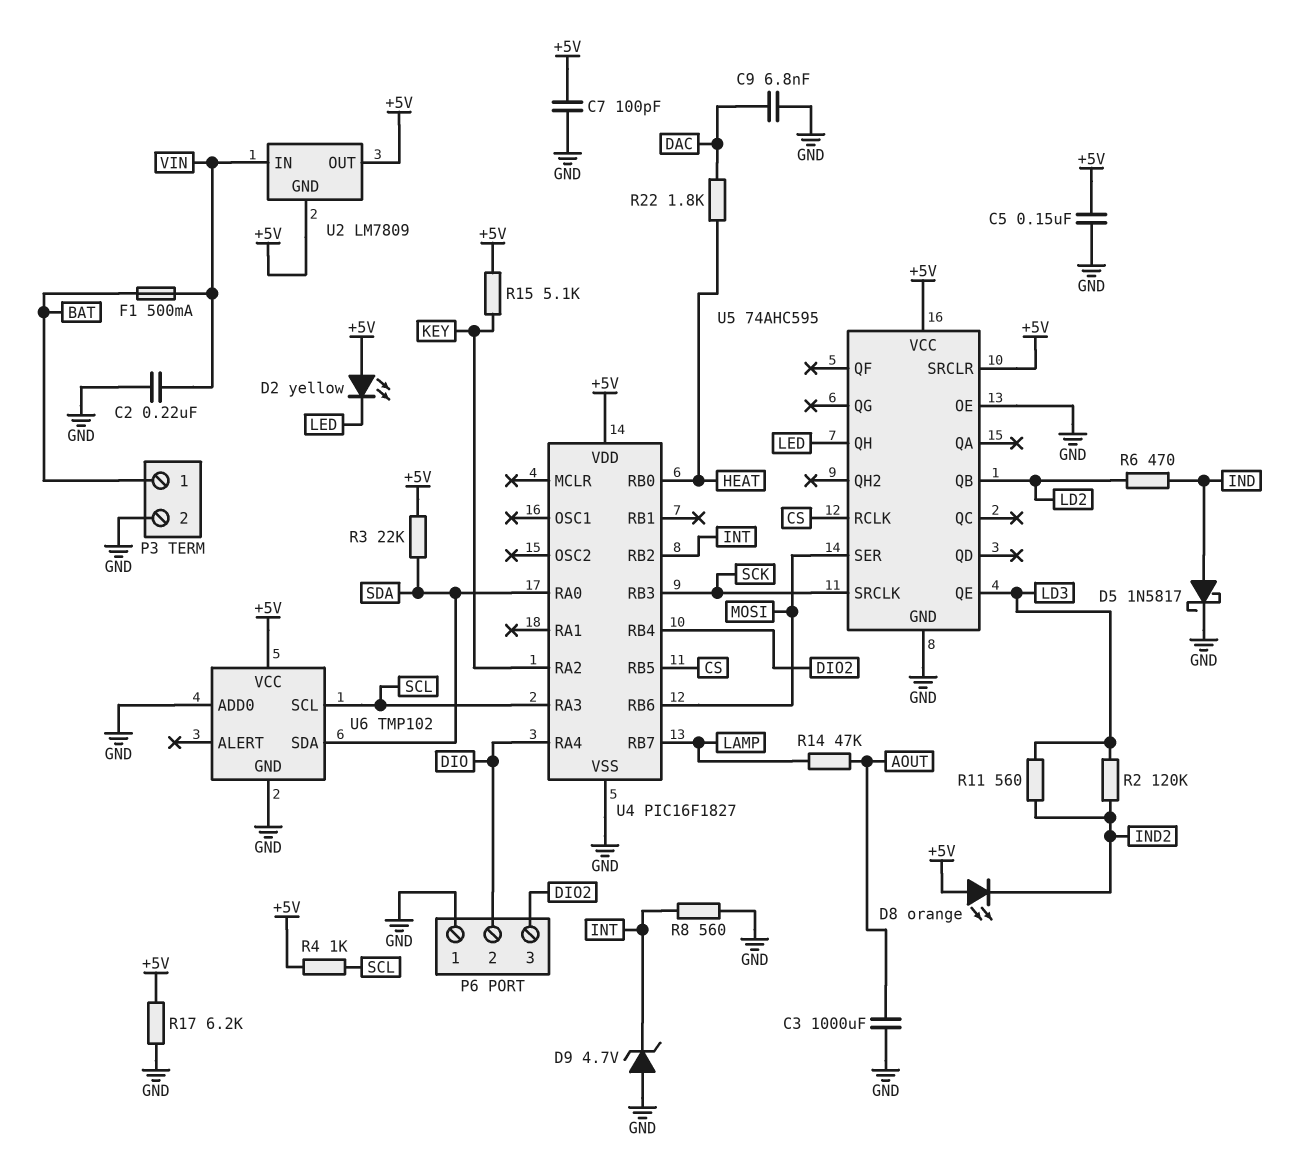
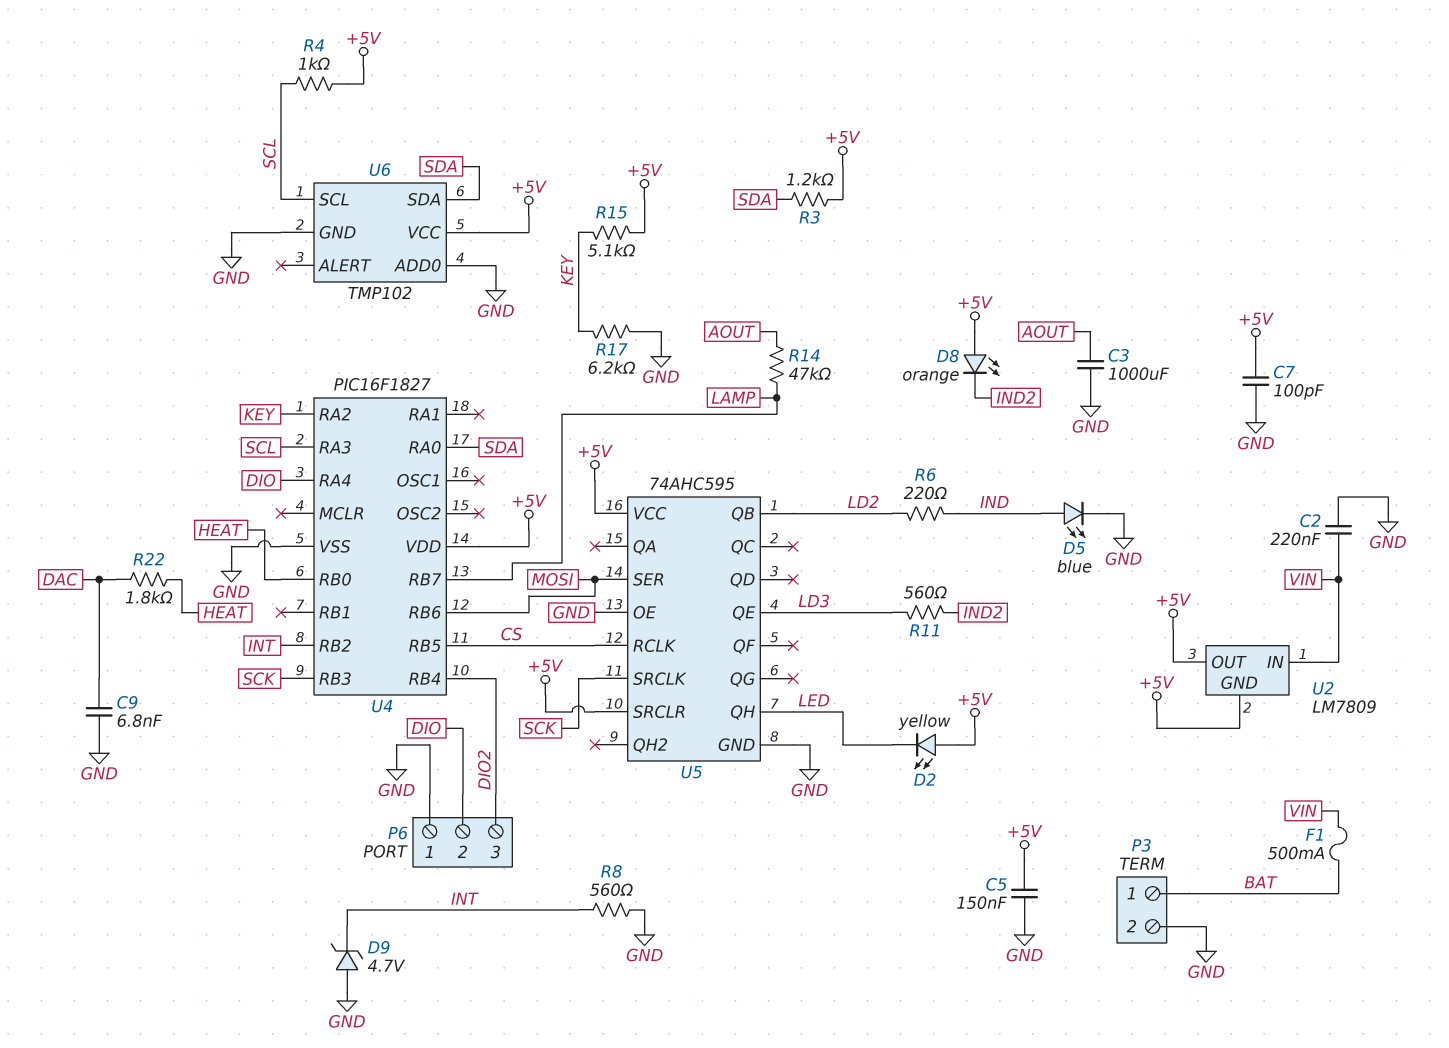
D5: schottky 1N5817 (A IND, K GND) -> LED blue (A IND, K GND)
R2: 120k (IND2, LD3) -> none
R3: 22k (+5V, SDA) -> 1.2k (+5V, SDA)
R6: 470 (IND, LD2) -> 220 (IND, LD2)
R17: 6.2k (+5V, GND) -> 6.2k (GND, KEY)

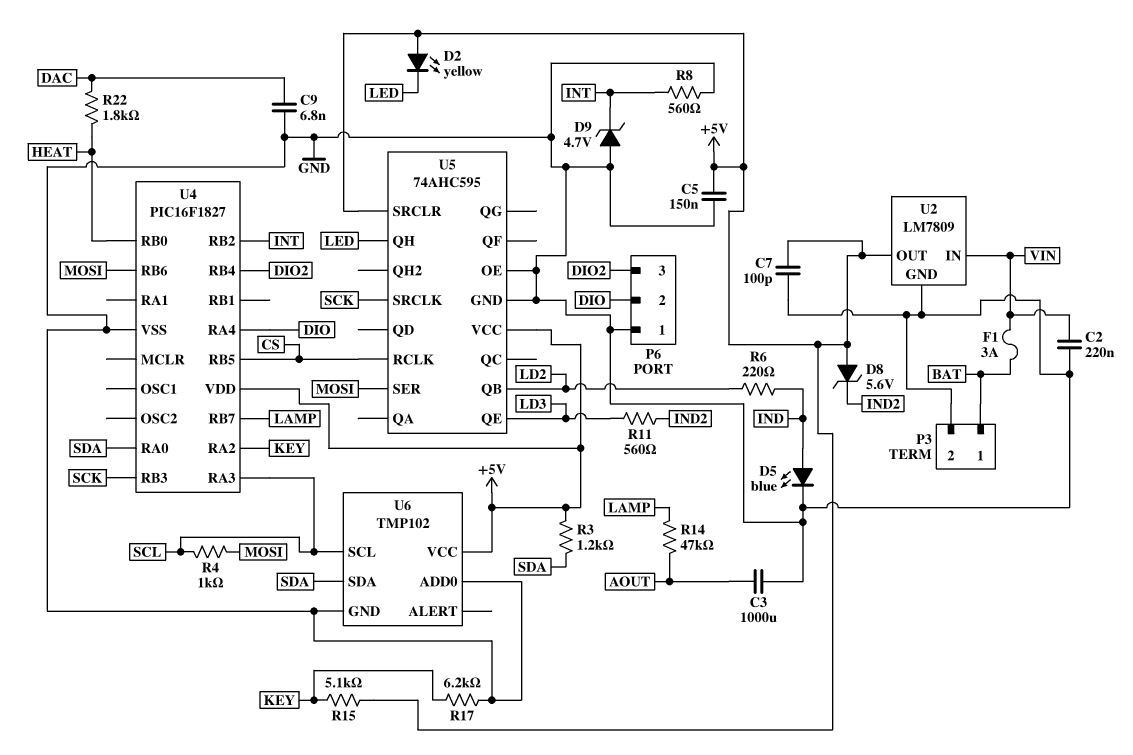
D8: LED orange (A +5V, K IND2) -> zener 5.6V (A +5V, K IND2)
F1: 500mA (BAT, VIN) -> 3A (BAT, VIN)
R4: 1k (+5V, SCL) -> 1k (MOSI, SCL)
U2 pin GND: +5V -> GND

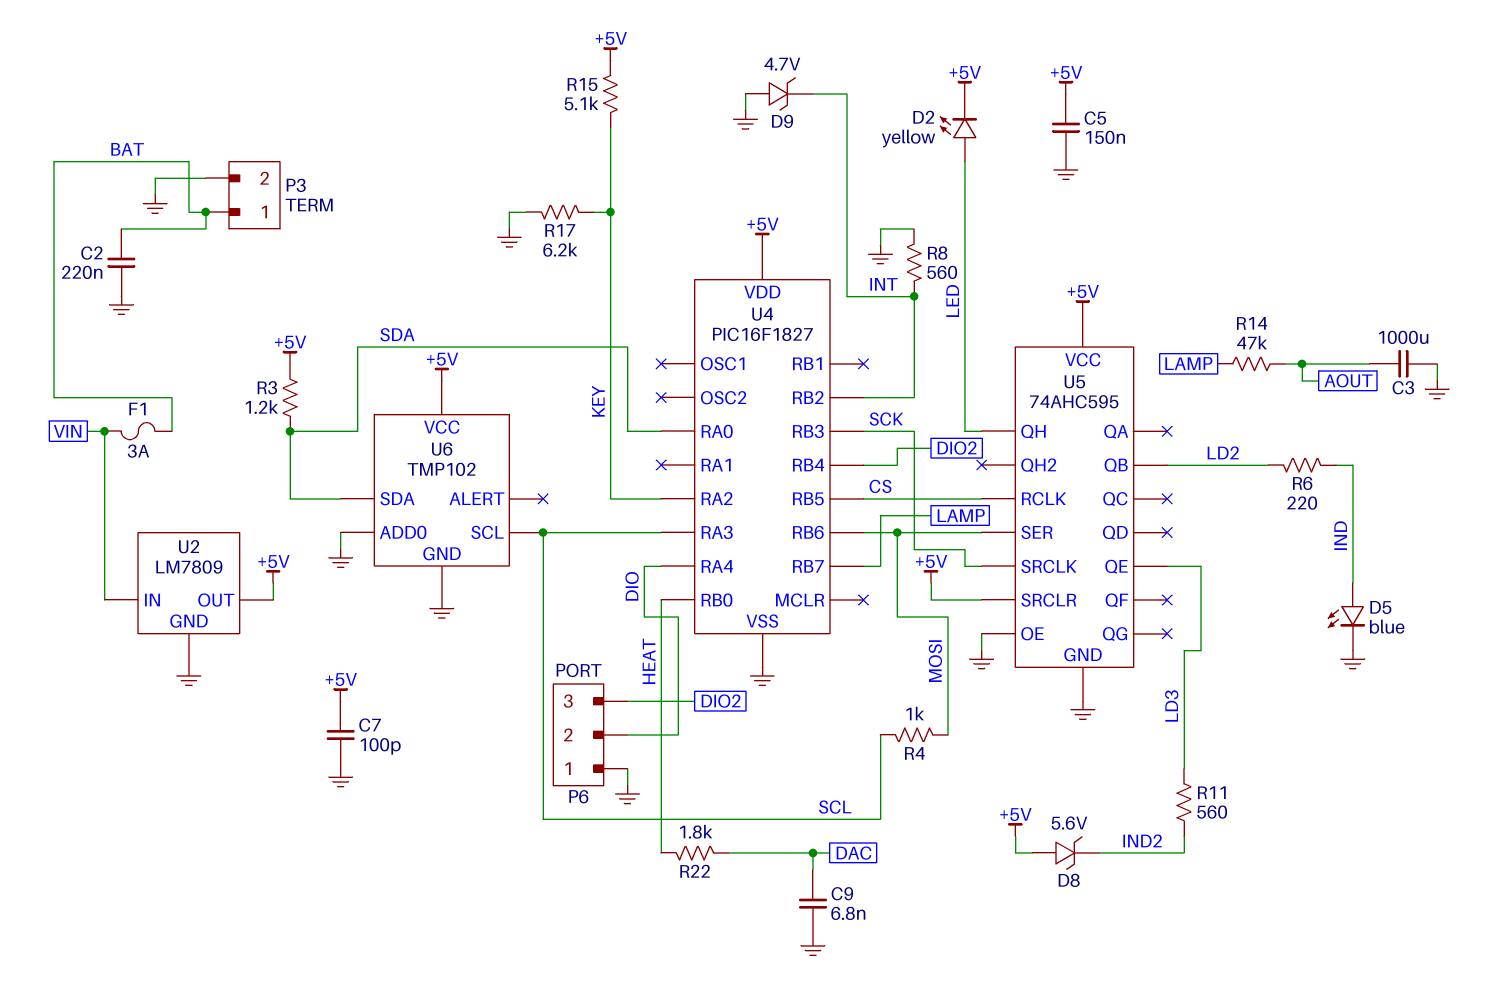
C2: 220nF (GND, VIN) -> 220nF (BAT, GND)
D2: LED yellow (A +5V, K LED) -> LED yellow (A LED, K +5V)

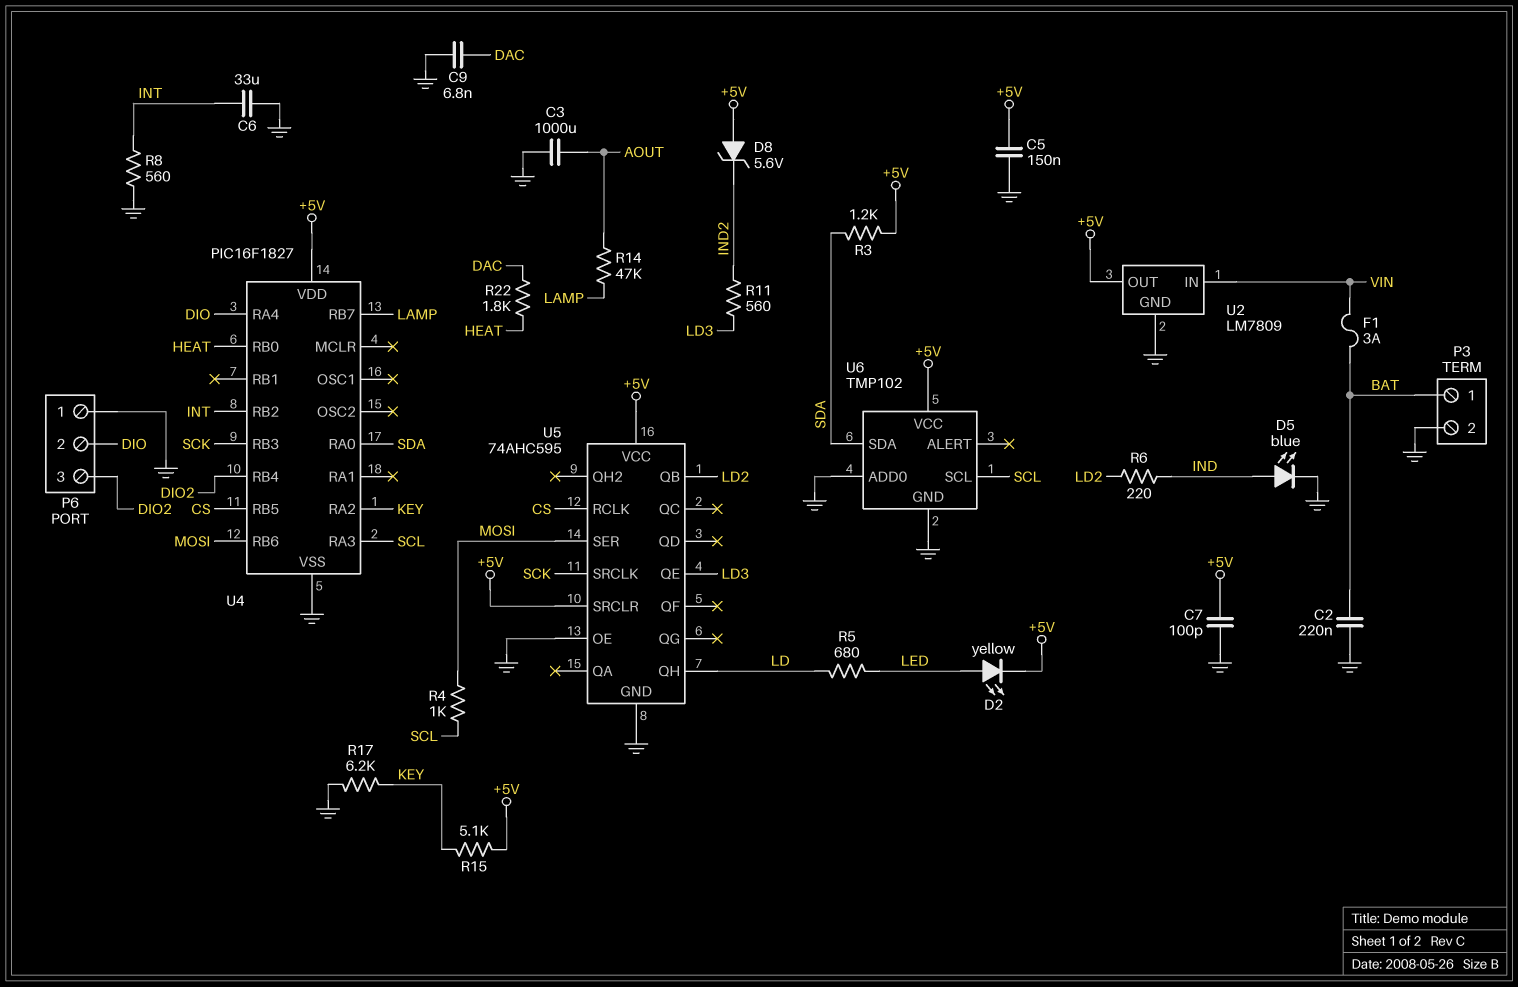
C6: none -> 33uF (GND, INT)
D9: zener 4.7V (A GND, K INT) -> none
R5: none -> 680 (LD, LED)
U5 pin QH: LED -> LD

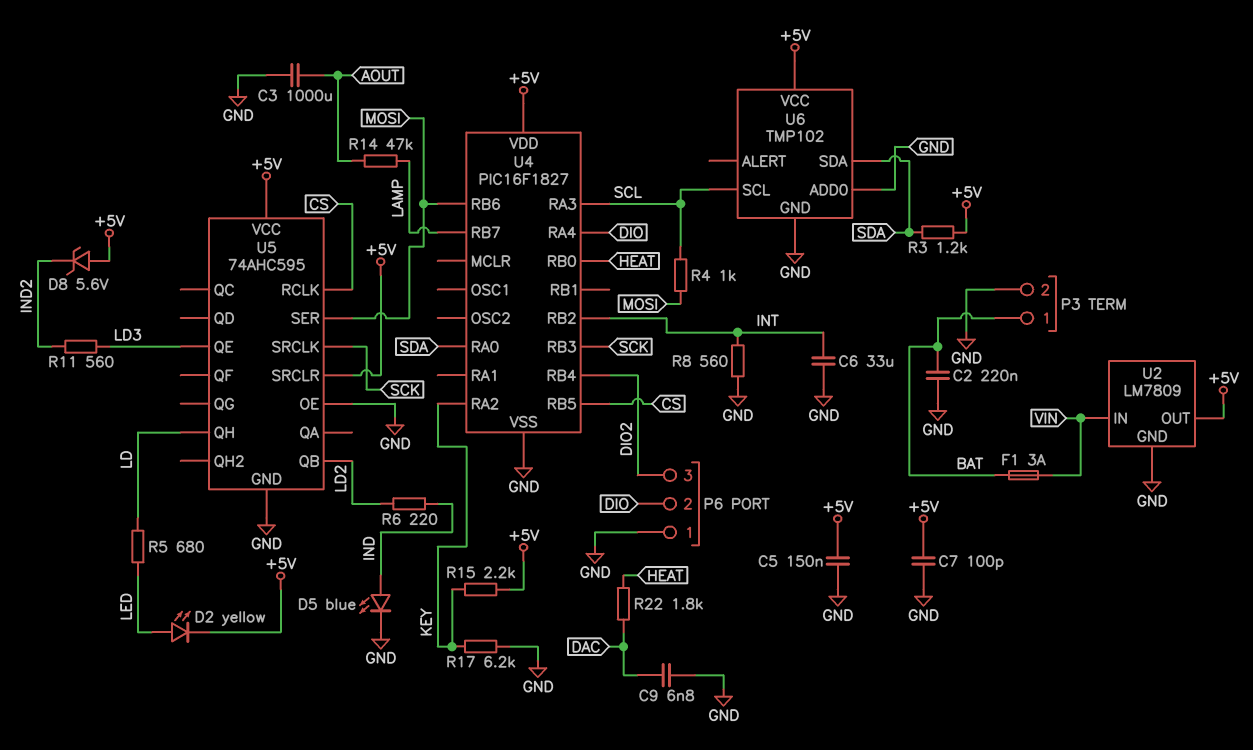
R15: 5.1k (+5V, KEY) -> 2.2k (+5V, KEY)

